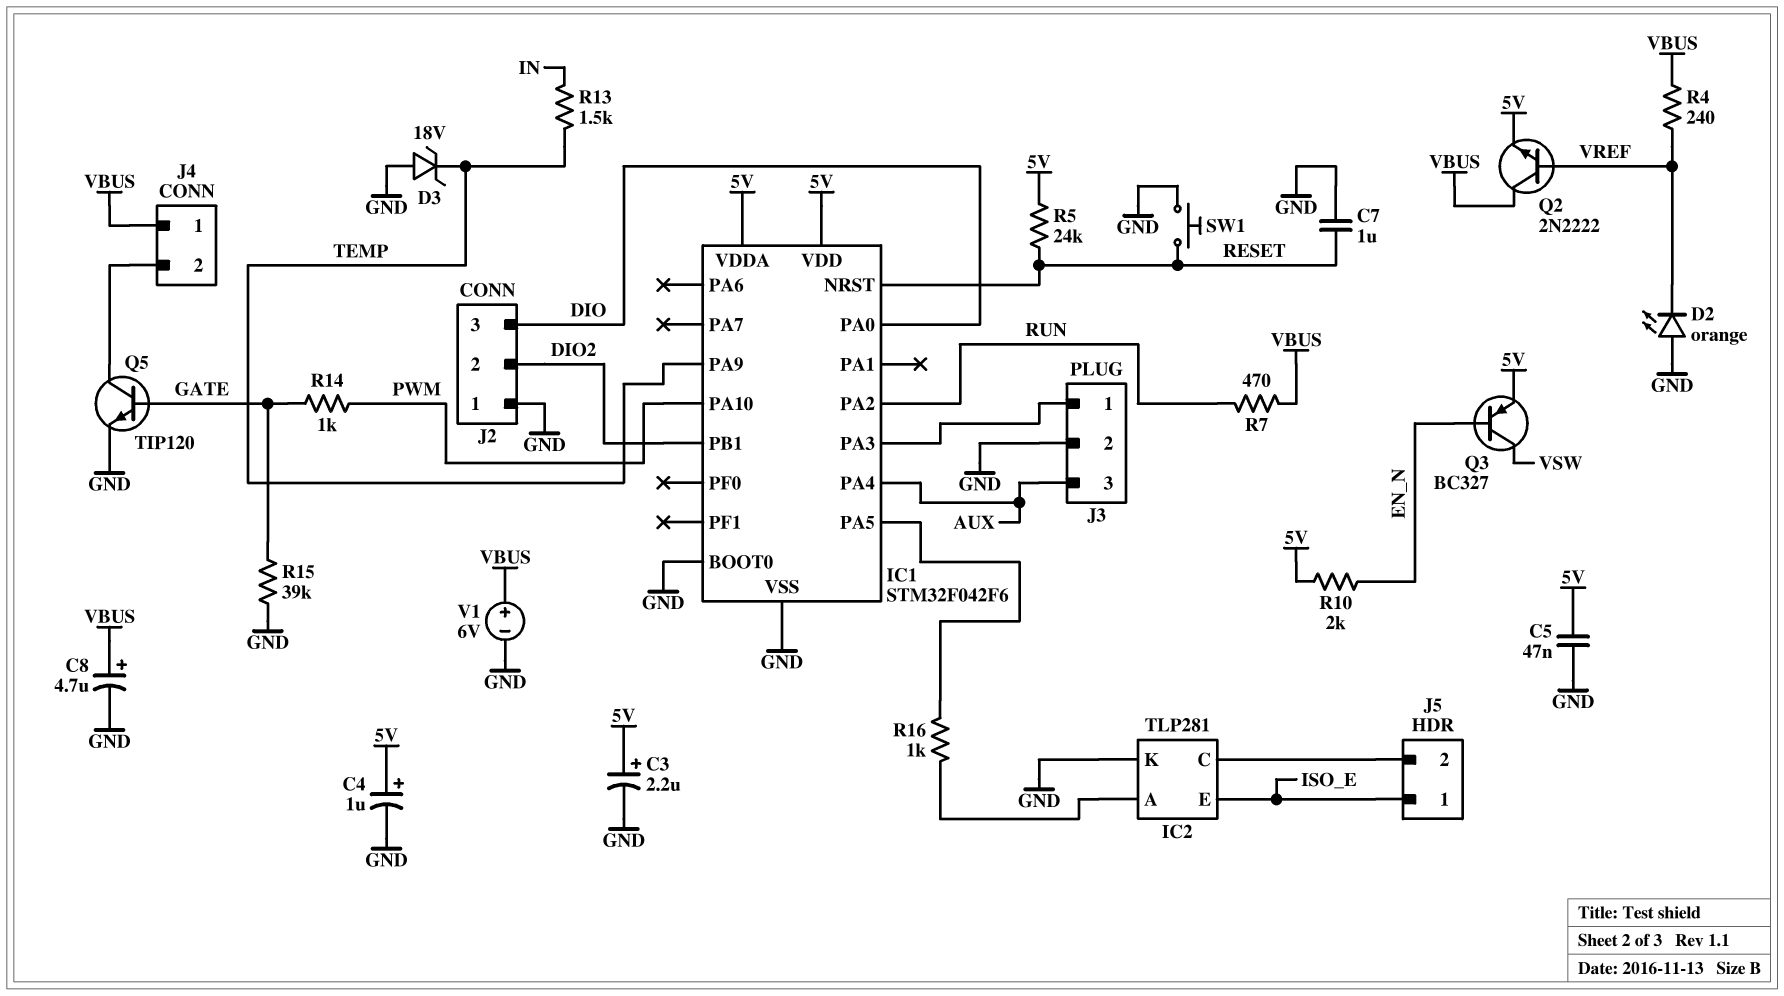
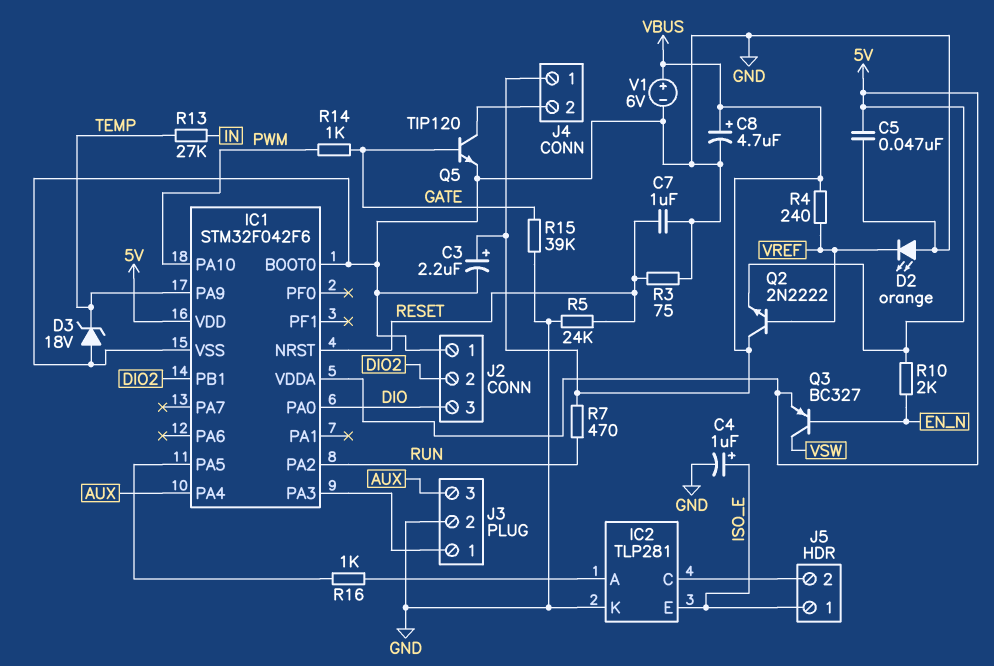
C3: 2.2uF (plus 5V, minus GND) -> 2.2uF (plus VBUS, minus GND)
C4: 1uF (plus 5V, minus GND) -> 1uF (plus ISO_E, minus GND)
R3: none -> 75 (GND, RESET)
R5: 24k (5V, RESET) -> 24k (GND, RESET)
R13: 1.5k (IN, TEMP) -> 27k (IN, TEMP)
SW1: button (GND, RESET) -> none

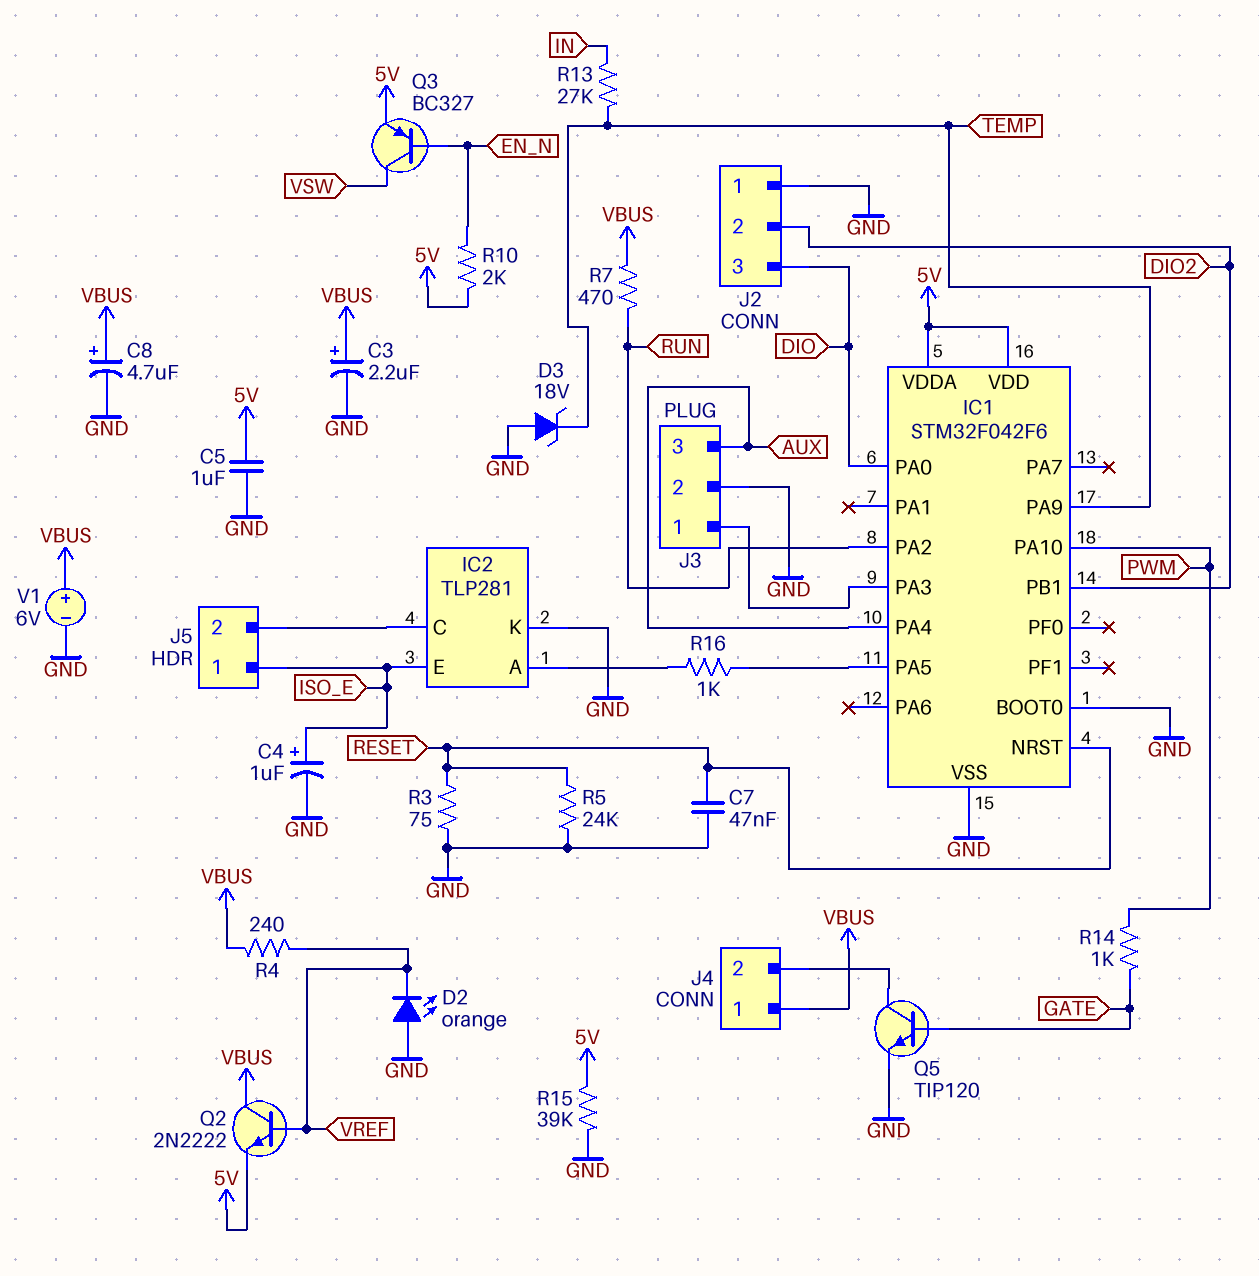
C5: 47nF (5V, GND) -> 1uF (5V, GND)
C7: 1uF (GND, RESET) -> 47nF (GND, RESET)
R15: 39k (GATE, GND) -> 39k (5V, GND)

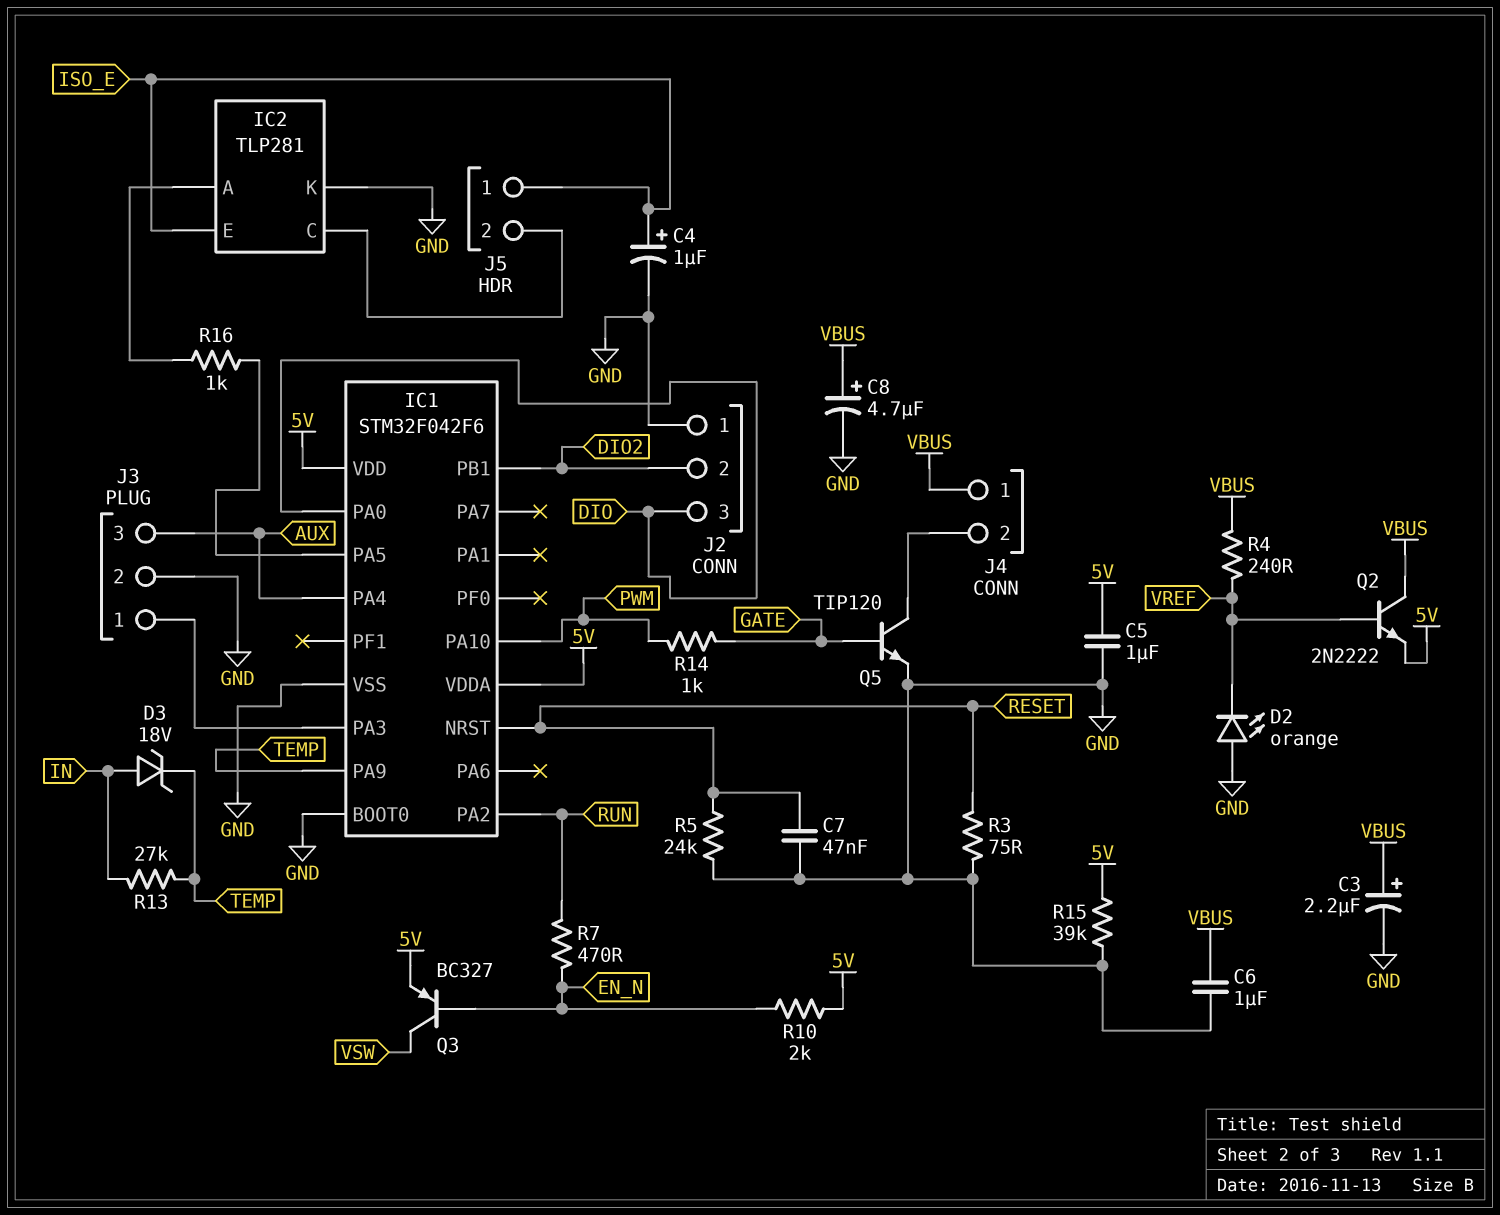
C6: none -> 1uF (GND, VBUS)
D3: zener 18V (A GND, K TEMP) -> zener 18V (A IN, K TEMP)
R7: 470 (RUN, VBUS) -> 470 (EN_N, RUN)
V1: 6V (plus VBUS, minus GND) -> none

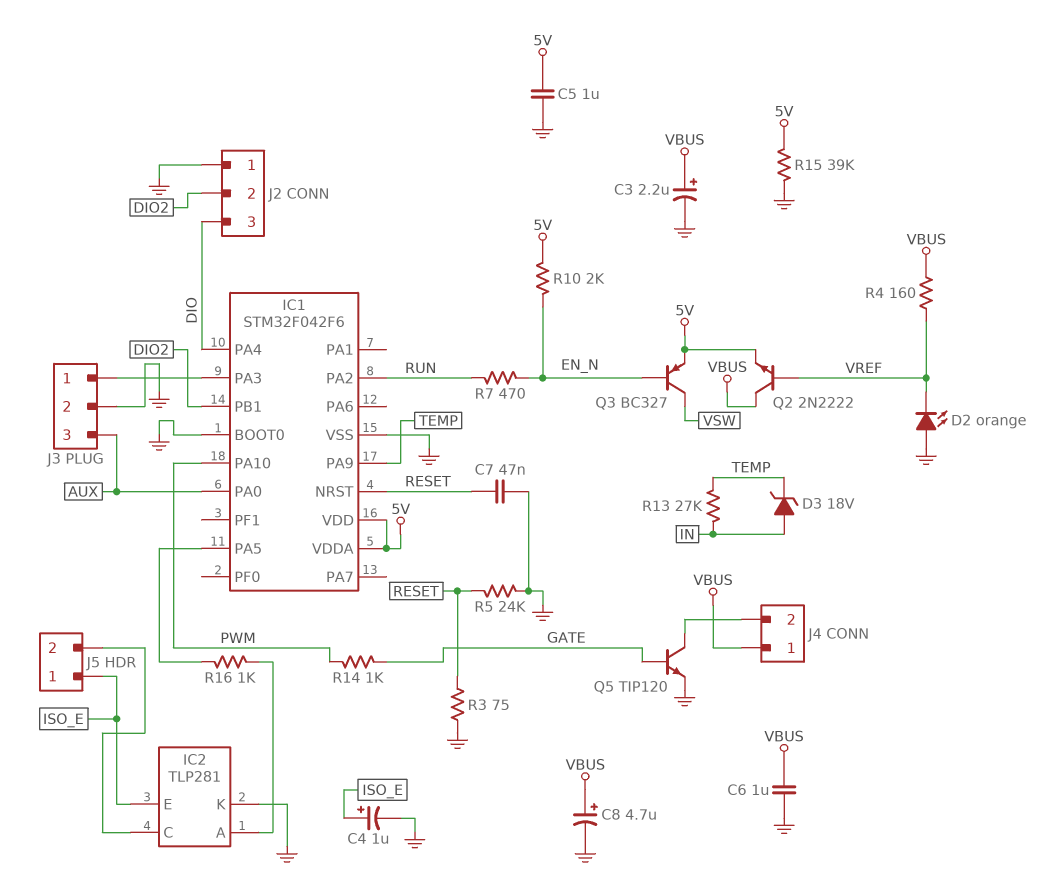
IC1 pin PA0: DIO -> AUX
IC1 pin PA4: AUX -> DIO
R4: 240 (VBUS, VREF) -> 160 (VBUS, VREF)

